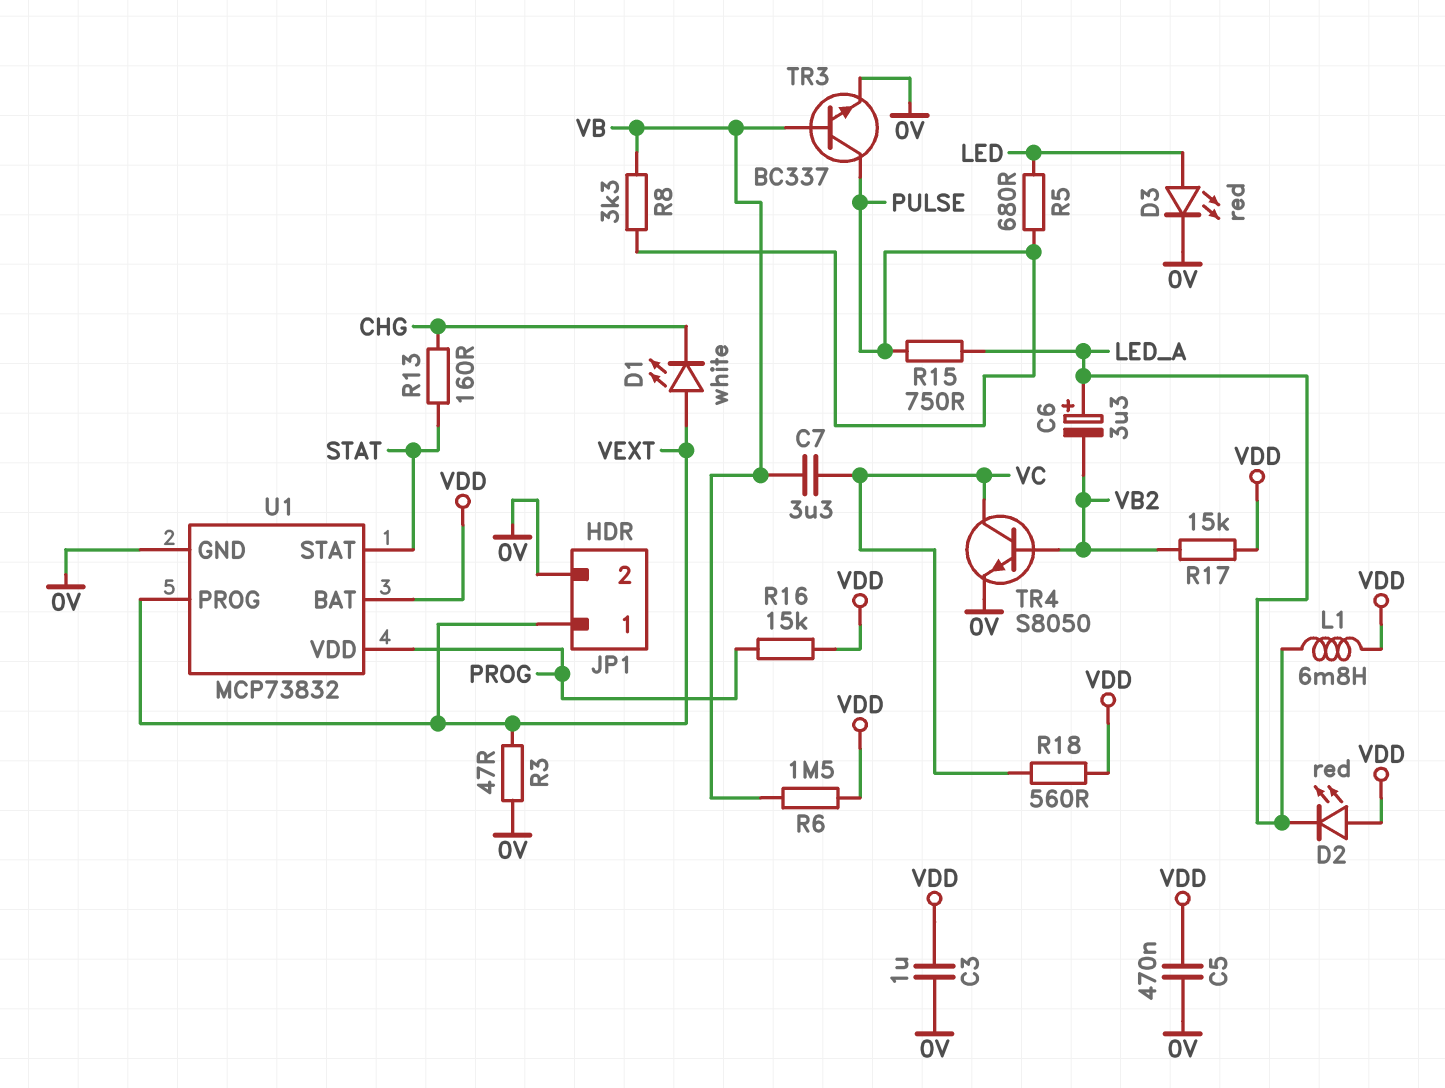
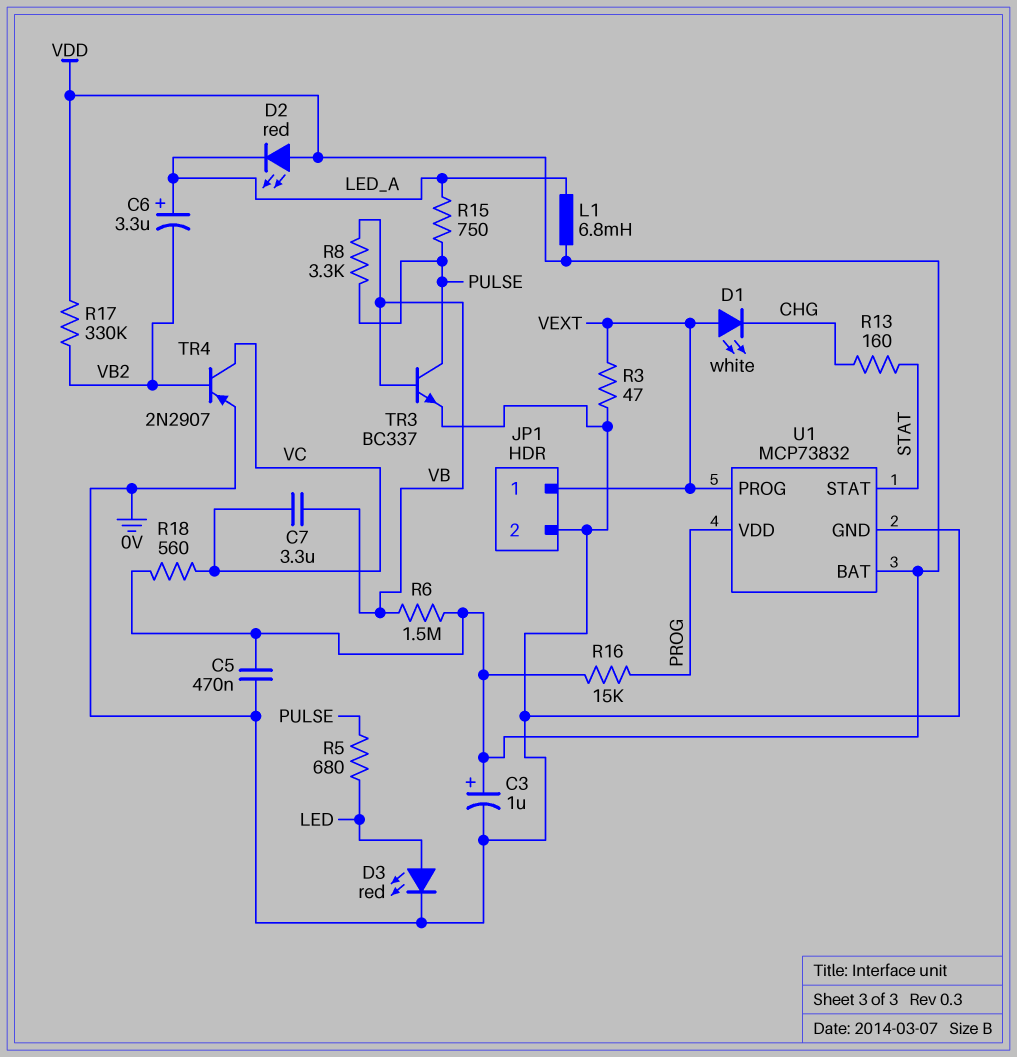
C3: 1uF (0V, VDD) -> 1uF (plus VDD, minus 0V)
R17: 15k (VB2, VDD) -> 330k (VB2, VDD)
TR4: NPN S8050 (B VB2, C VC, E 0V) -> PNP 2N2907 (B VB2, C VC, E 0V)

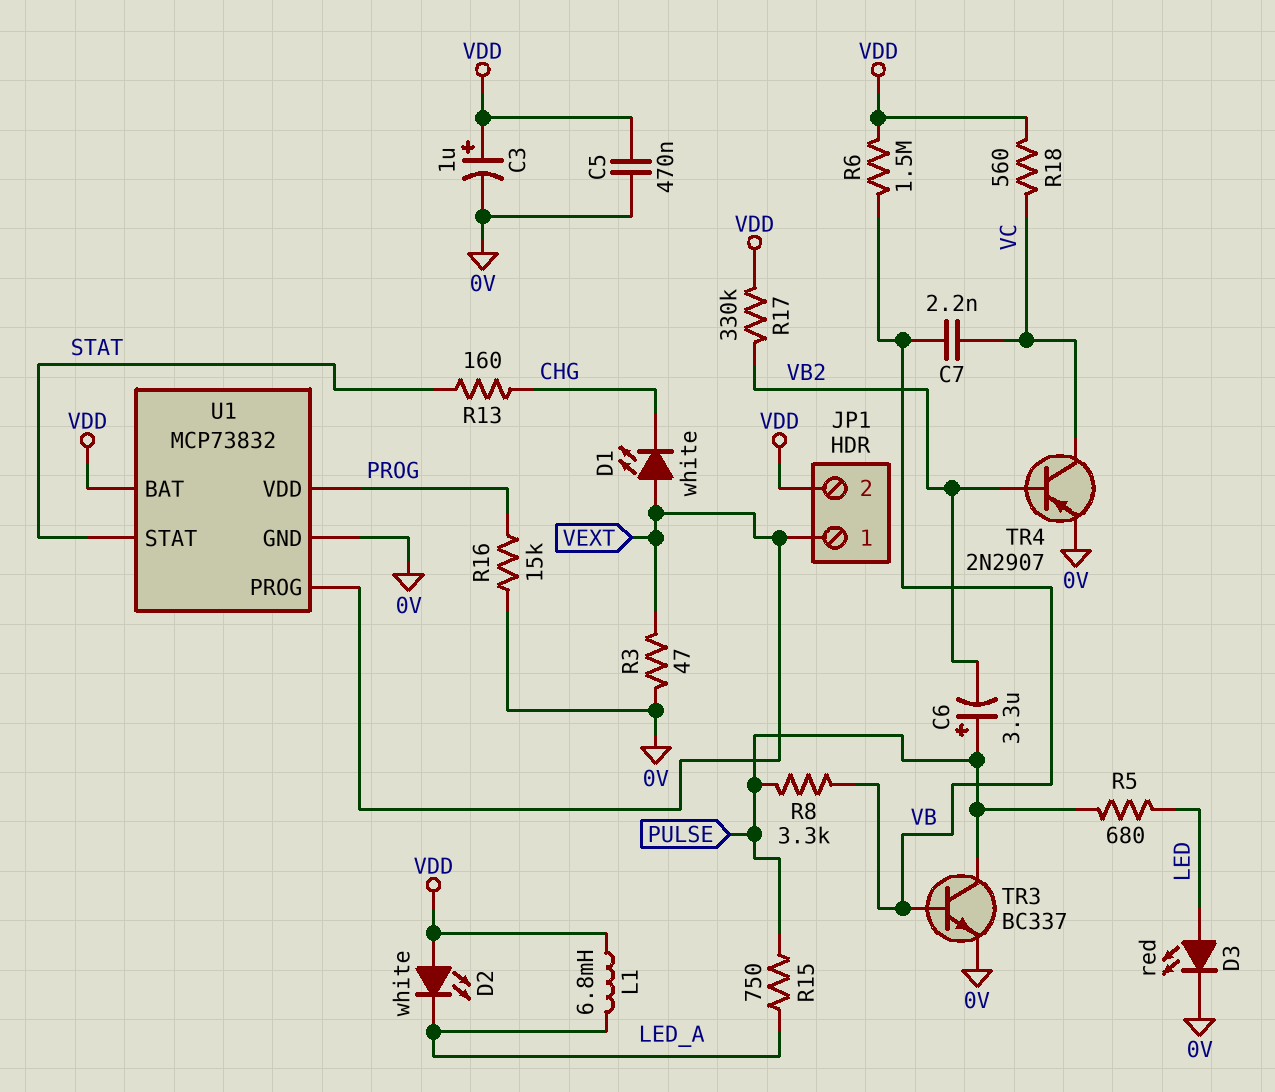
C6: 3.3uF (plus LED_A, minus VB2) -> 3.3uF (plus PULSE, minus VB2)
C7: 3.3uF (VB, VC) -> 2.2nF (VB, VC)
D2: LED red (A VDD, K LED_A) -> LED white (A VDD, K LED_A)
JP1 pin 2: 0V -> VDD
R16: 15k (PROG, VDD) -> 15k (0V, PROG)

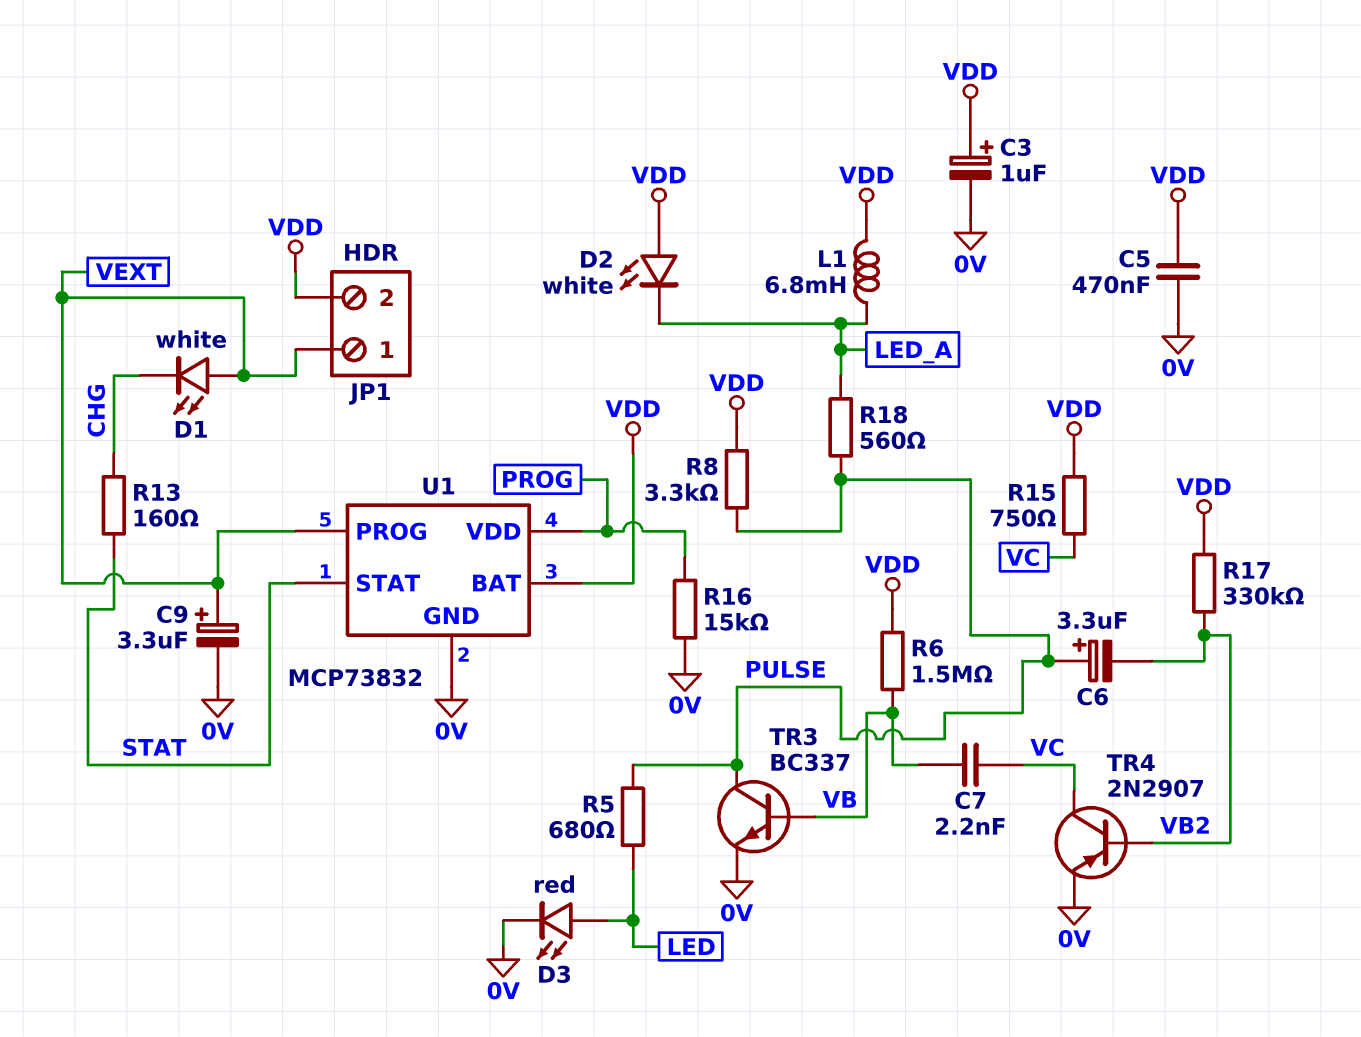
C9: none -> 3.3uF (plus VEXT, minus 0V)
R3: 47 (0V, VEXT) -> none
R8: 3.3k (PULSE, VB) -> 3.3k (PULSE, VDD)
R15: 750 (LED_A, PULSE) -> 750 (VC, VDD)
R18: 560 (VC, VDD) -> 560 (LED_A, PULSE)

